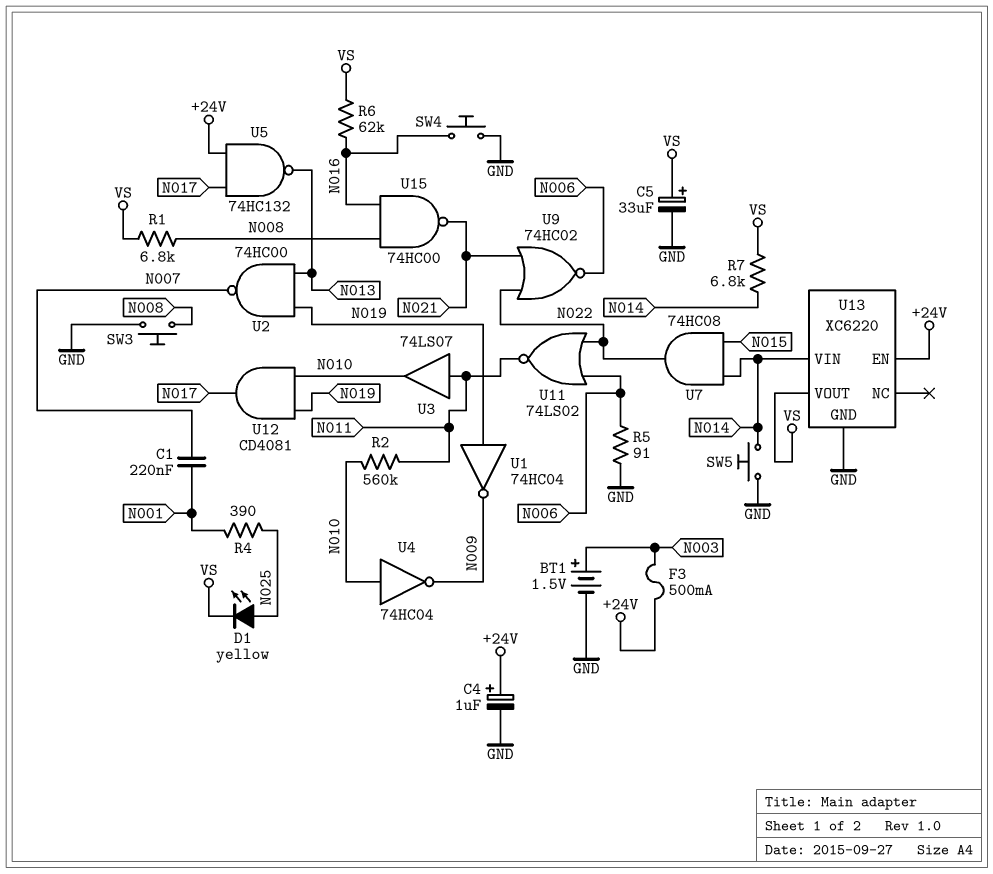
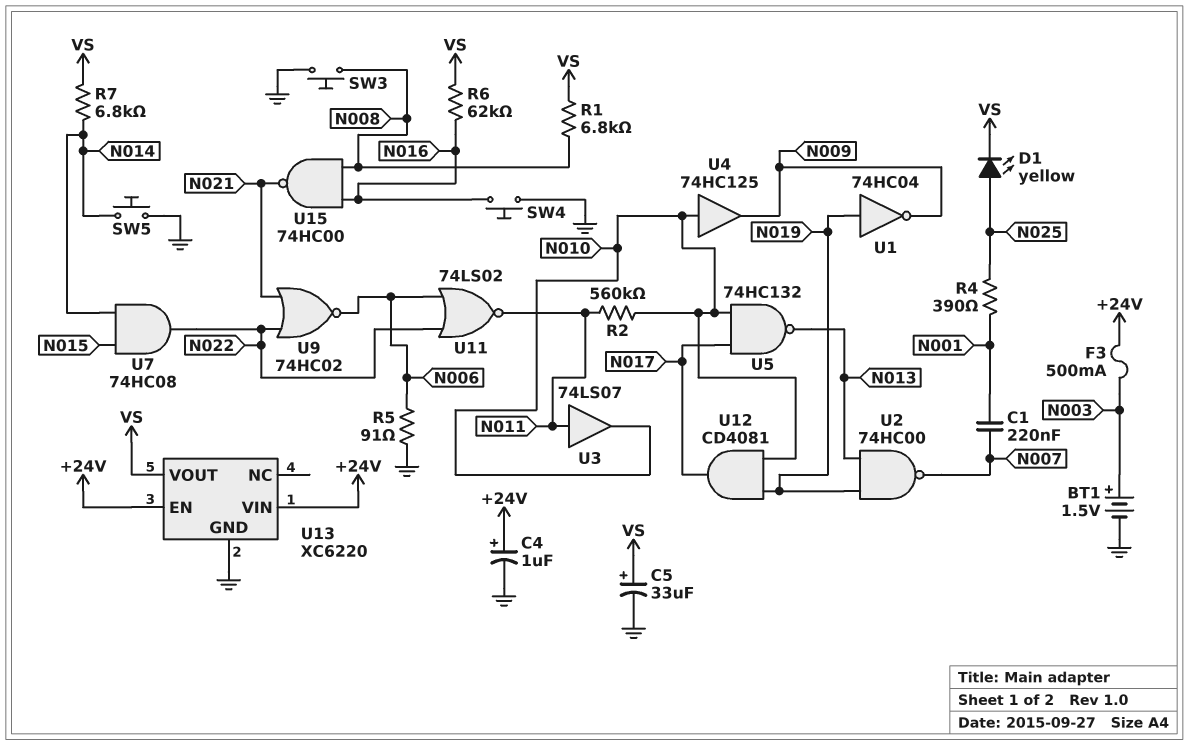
U4: NOT 74HC04 (in N010, out N009) -> buffer 74HC125 (in N010, out N009)
U5: NAND 74HC132 (in +24V, in N017, out N013) -> NAND 74HC132 (in N010, in N017, out N013)
U13 pin VIN: N014 -> +24V

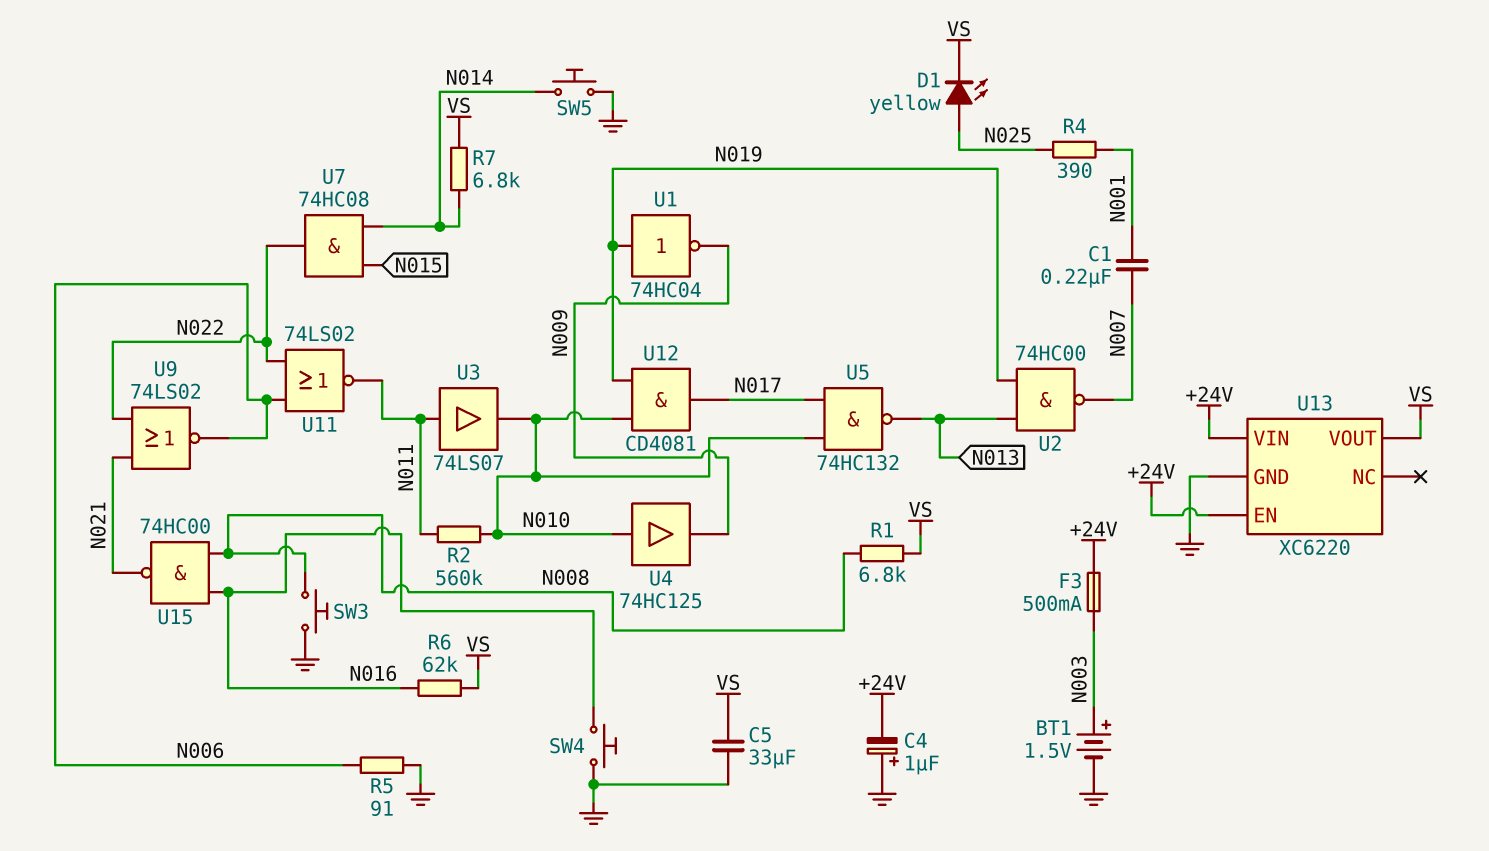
C4: 1uF (plus +24V, minus GND) -> 1uF (plus GND, minus +24V)
C5: 33uF (plus VS, minus GND) -> 33uF (GND, VS)
U9: NOR 74HC02 (in N021, in N022, out N006) -> NOR 74LS02 (in N021, in N022, out N006)

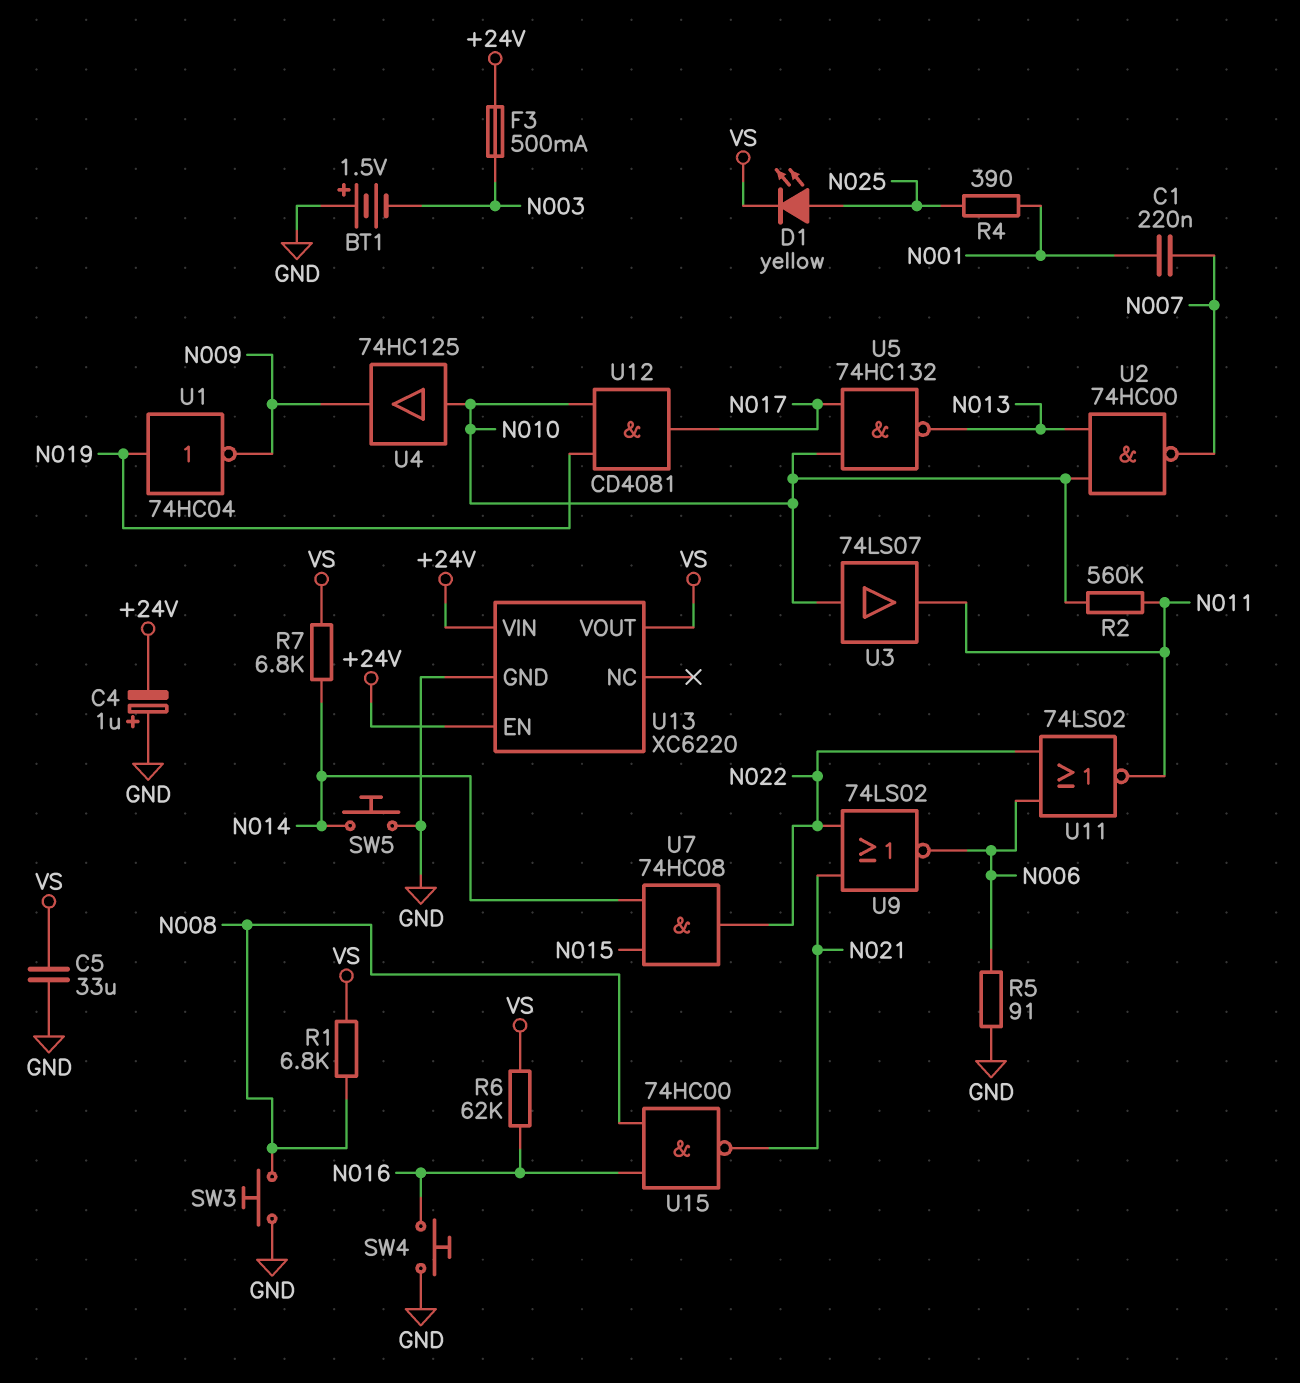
BT1: 1.5V (plus N003, minus GND) -> 1.5V (plus GND, minus N003)
U2: NAND 74HC00 (in N013, in N019, out N007) -> NAND 74HC00 (in N010, in N013, out N007)
U3: buffer 74LS07 (in N011, out N010) -> buffer 74LS07 (in N010, out N011)

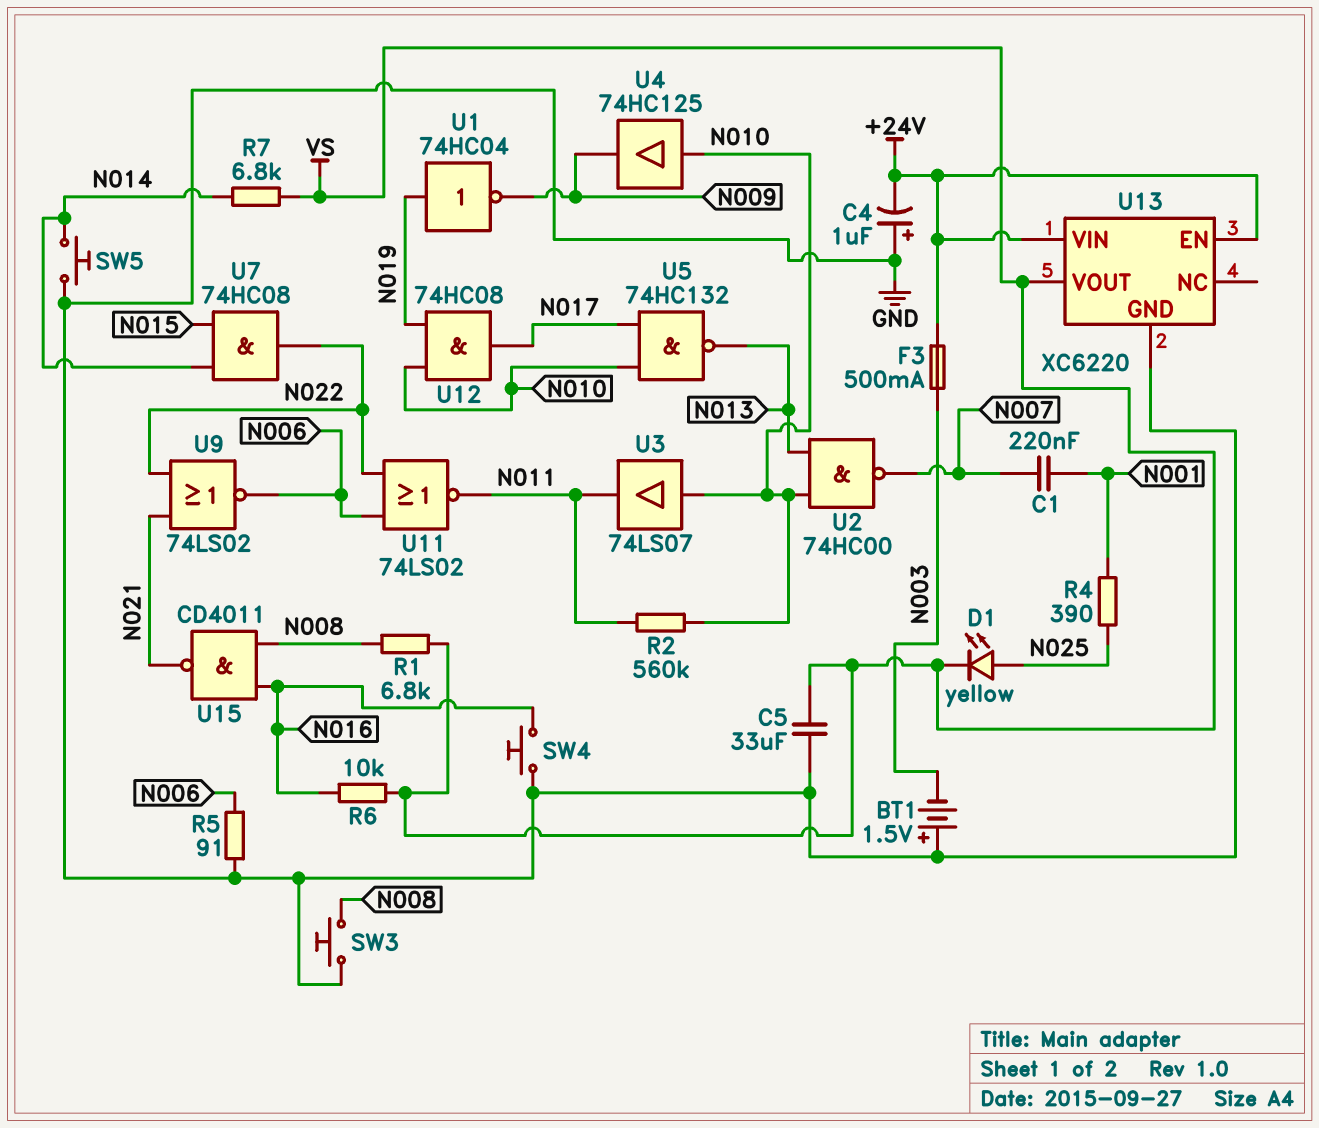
R6: 62k (N016, VS) -> 10k (N016, VS)
U12: AND CD4081 (in N010, in N019, out N017) -> AND 74HC08 (in N010, in N019, out N017)
U15: NAND 74HC00 (in N008, in N016, out N021) -> NAND CD4011 (in N008, in N016, out N021)

